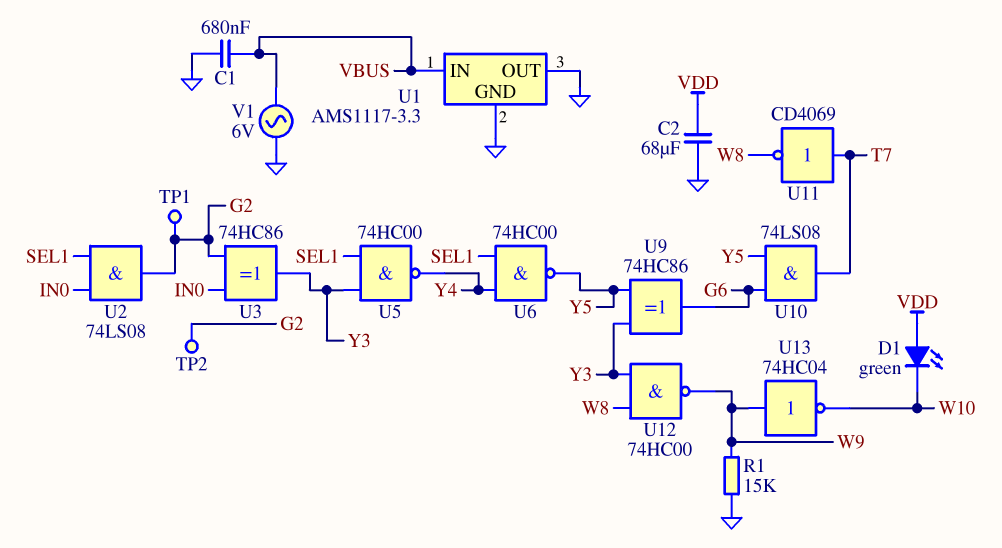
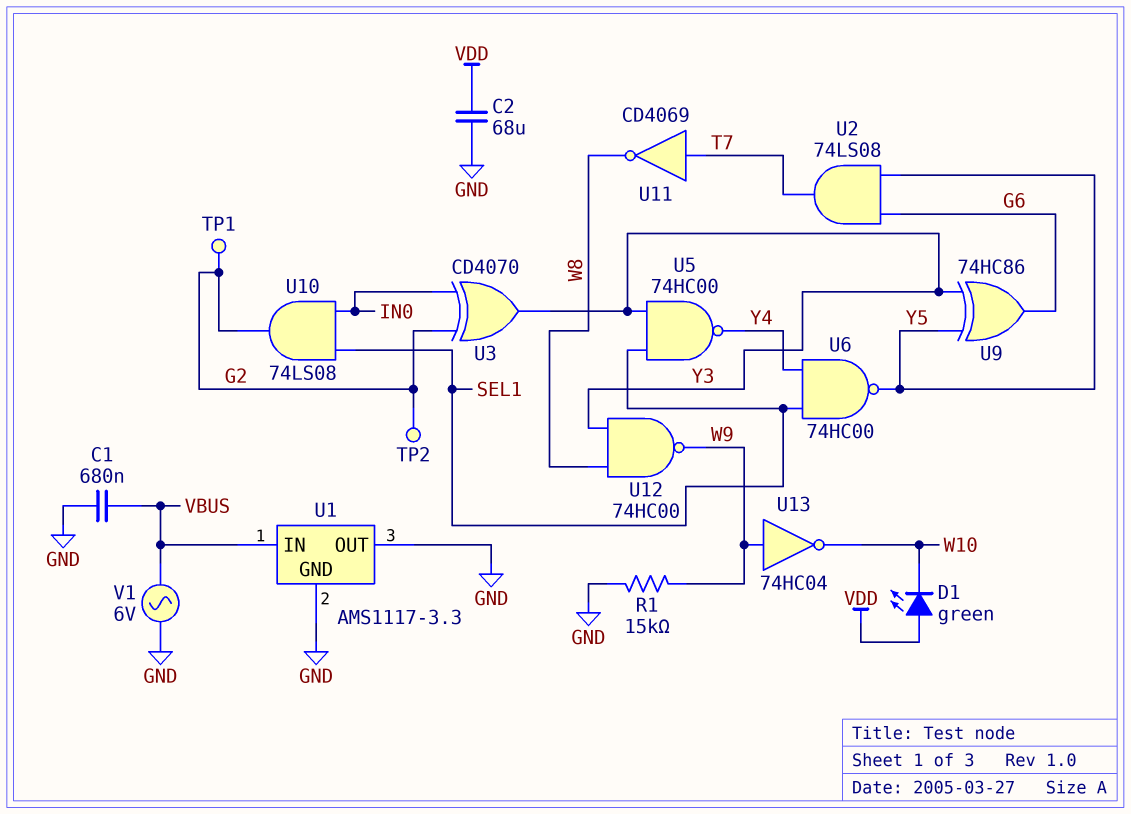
U2: AND 74LS08 (in IN0, in SEL1, out G2) -> AND 74LS08 (in G6, in Y5, out T7)
U3: XOR 74HC86 (in G2, in IN0, out Y3) -> XOR CD4070 (in G2, in IN0, out Y3)
U10: AND 74LS08 (in G6, in Y5, out T7) -> AND 74LS08 (in IN0, in SEL1, out G2)

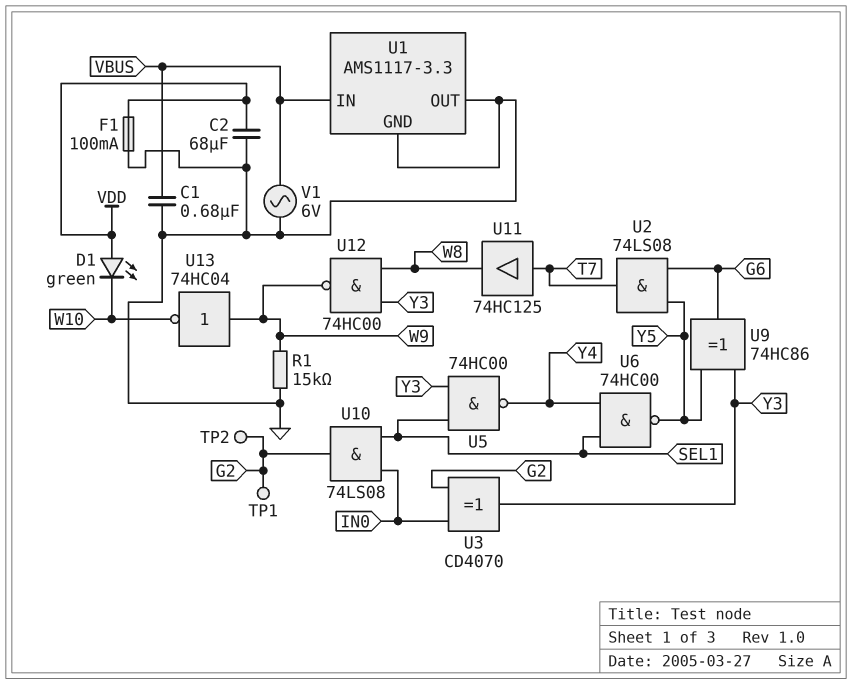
F1: none -> 100mA (GND, VDD)
U11: NOT CD4069 (in T7, out W8) -> buffer 74HC125 (in T7, out W8)

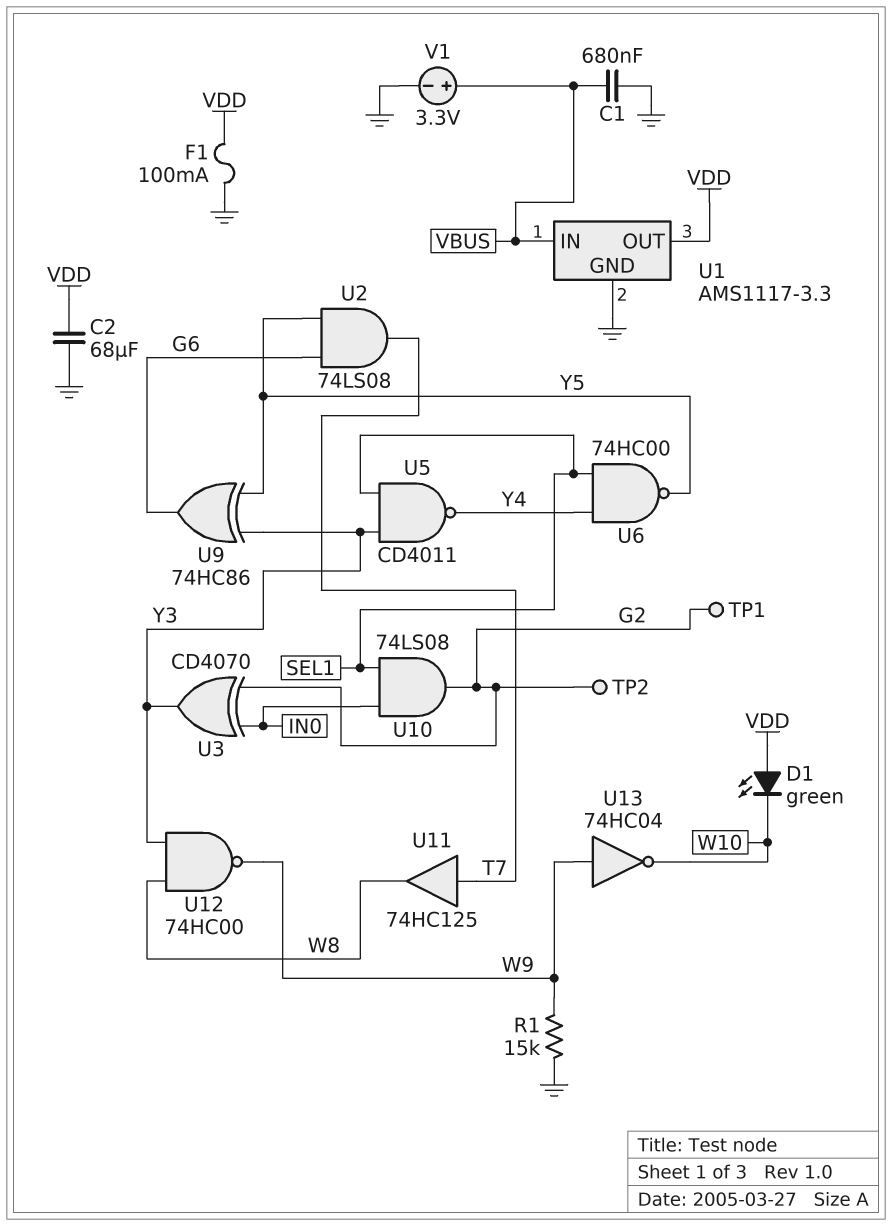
U1 pin OUT: GND -> VDD
U5: NAND 74HC00 (in SEL1, in Y3, out Y4) -> NAND CD4011 (in SEL1, in Y3, out Y4)
V1: AC 6V (GND, VBUS) -> 3.3V (plus VBUS, minus GND)

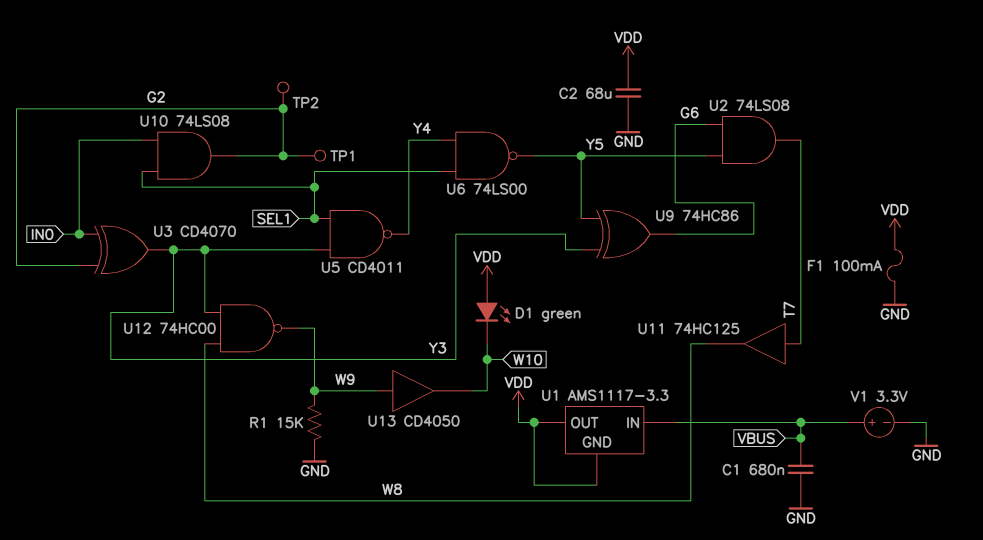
U1 pin GND: GND -> VDD
U6: NAND 74HC00 (in SEL1, in Y4, out Y5) -> NAND 74LS00 (in SEL1, in Y4, out Y5)
U13: NOT 74HC04 (in W9, out W10) -> buffer CD4050 (in W9, out W10)

